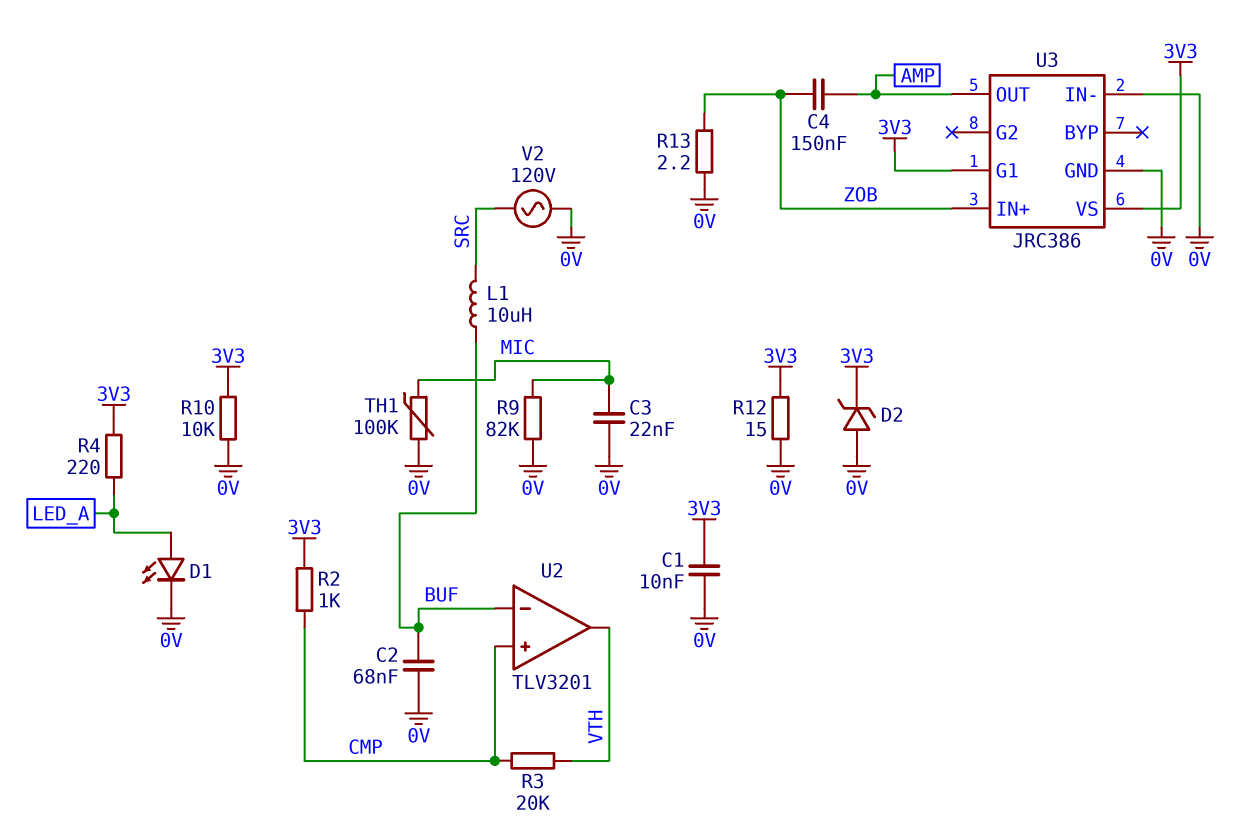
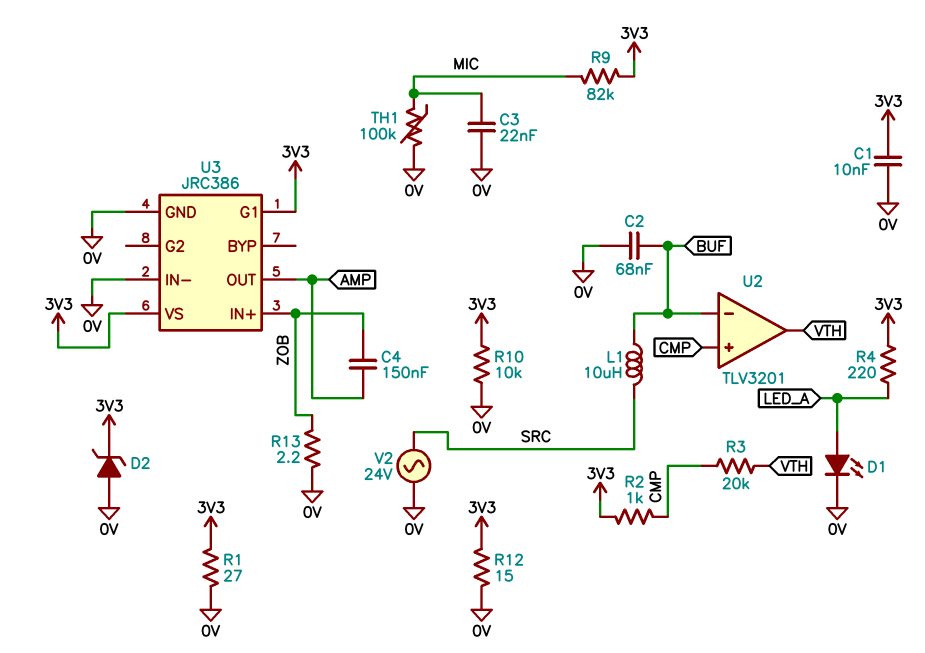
R1: none -> 27 (0V, 3V3)
R9: 82k (0V, MIC) -> 82k (3V3, MIC)
V2: AC 120V (0V, SRC) -> AC 24V (0V, SRC)

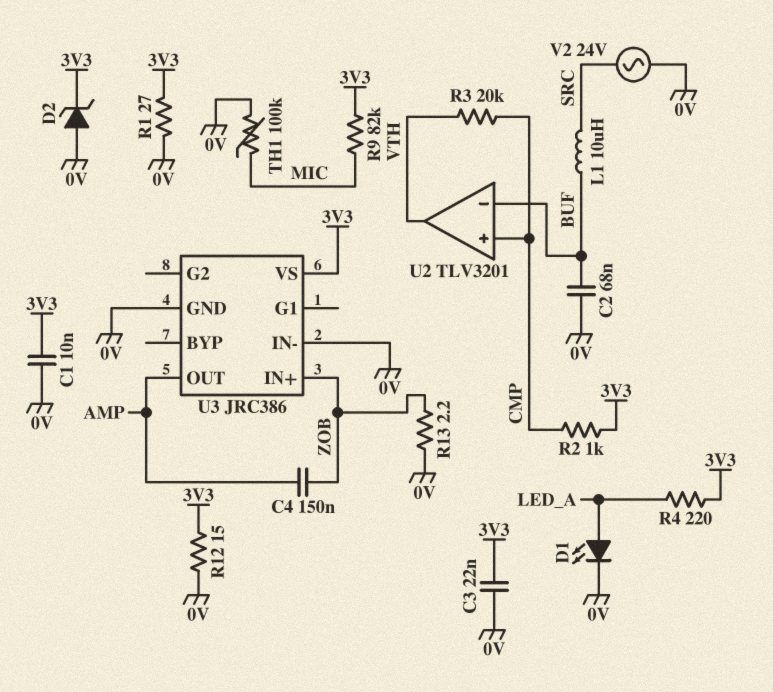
C3: 22nF (0V, MIC) -> 22nF (0V, 3V3)
R10: 10k (0V, 3V3) -> none
U3 pin G1: 3V3 -> none

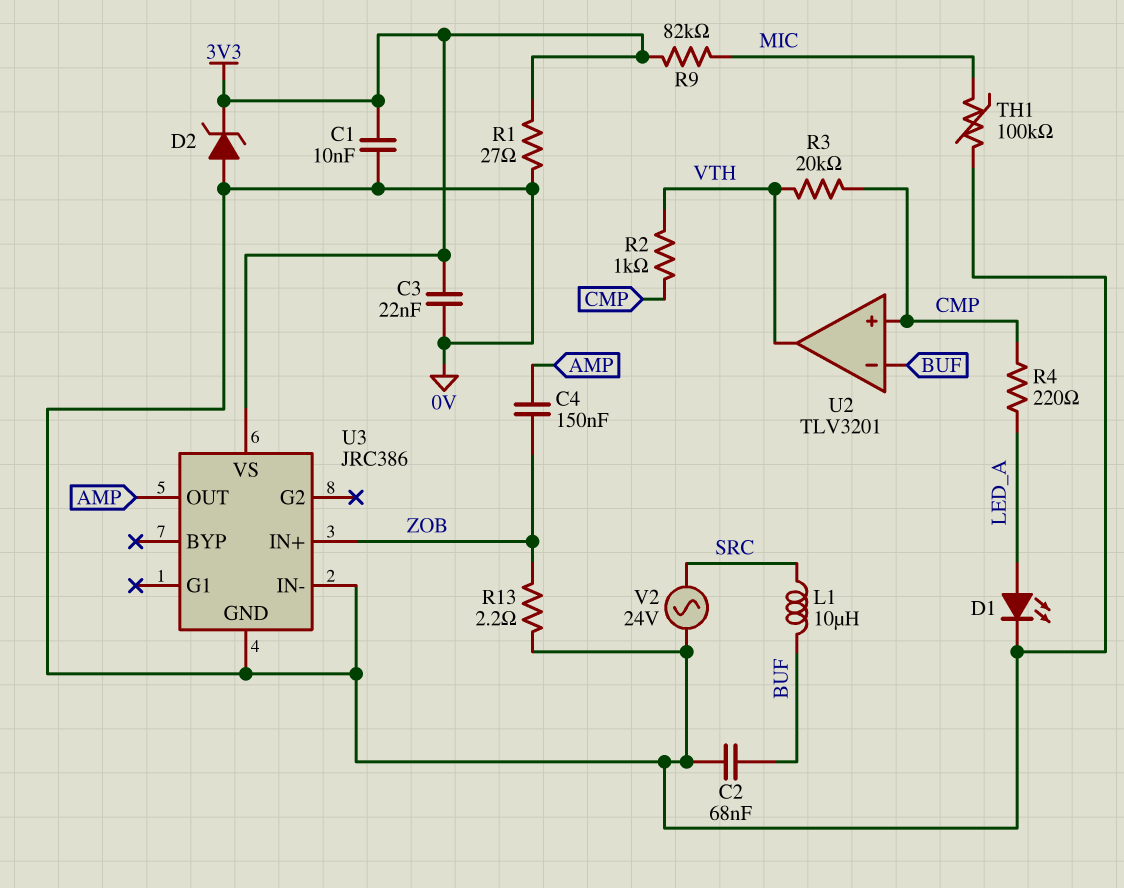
R2: 1k (3V3, CMP) -> 1k (CMP, VTH)
R4: 220 (3V3, LED_A) -> 220 (CMP, LED_A)
R12: 15 (0V, 3V3) -> none

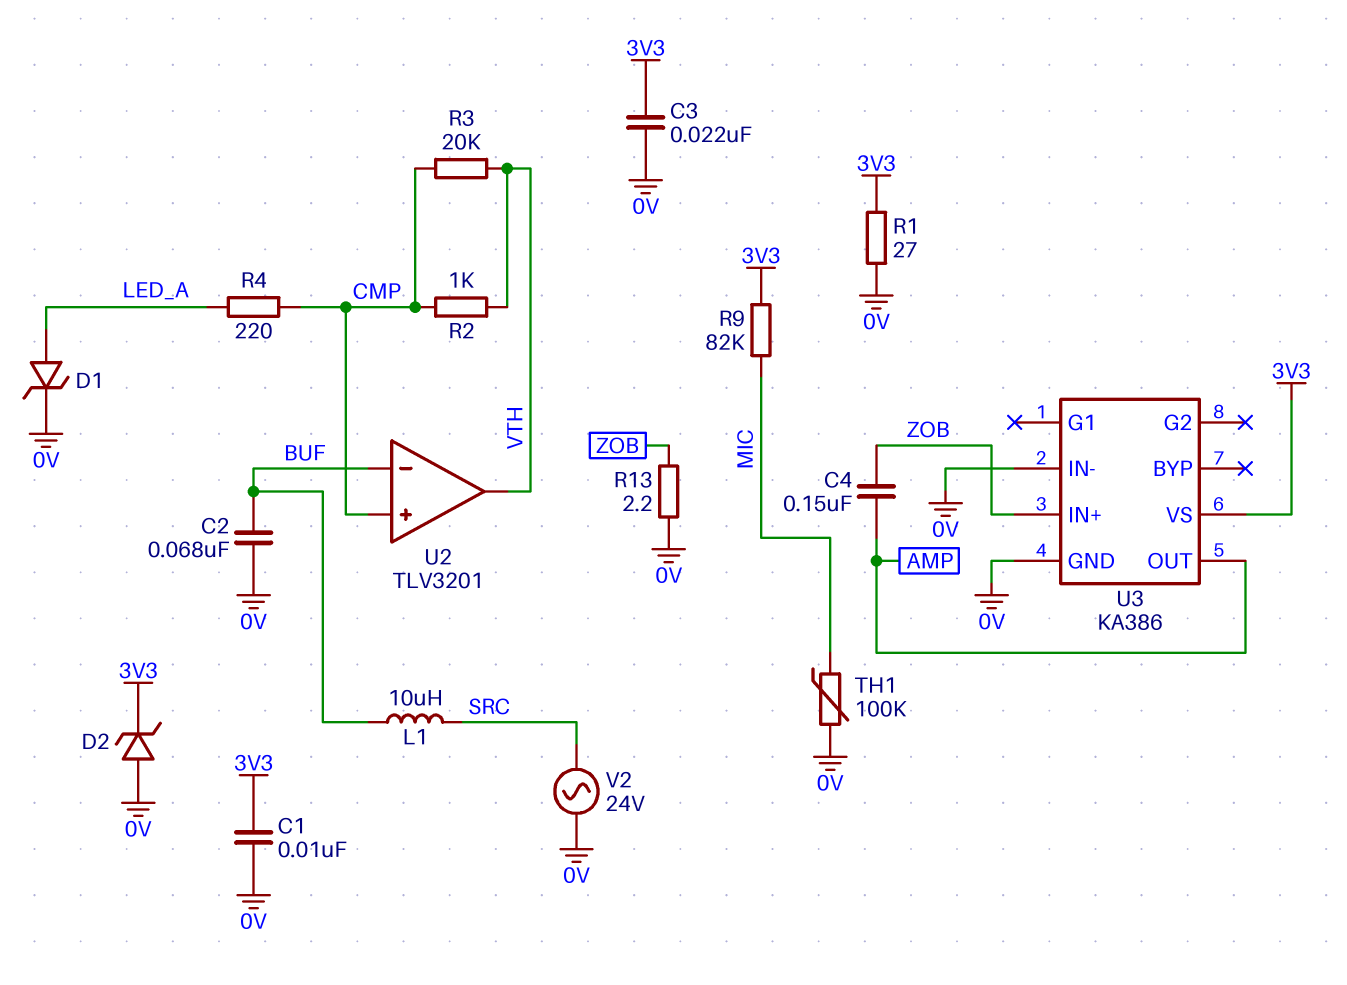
D1: LED (A LED_A, K 0V) -> zener (A LED_A, K 0V)
U3: JRC386 -> KA386

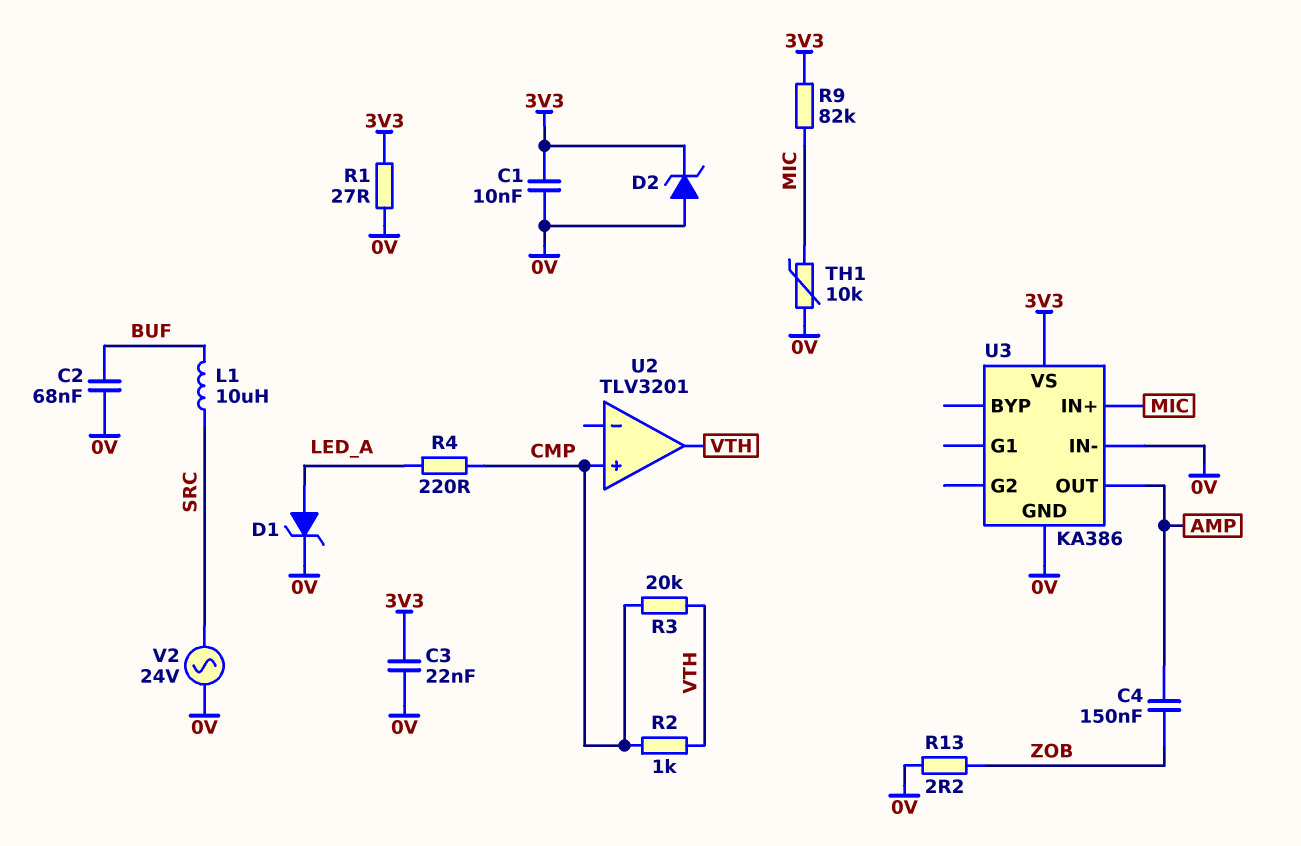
TH1: 100k (0V, MIC) -> 10k (0V, MIC)
U2 pin in-: BUF -> none
U3 pin IN+: ZOB -> MIC

